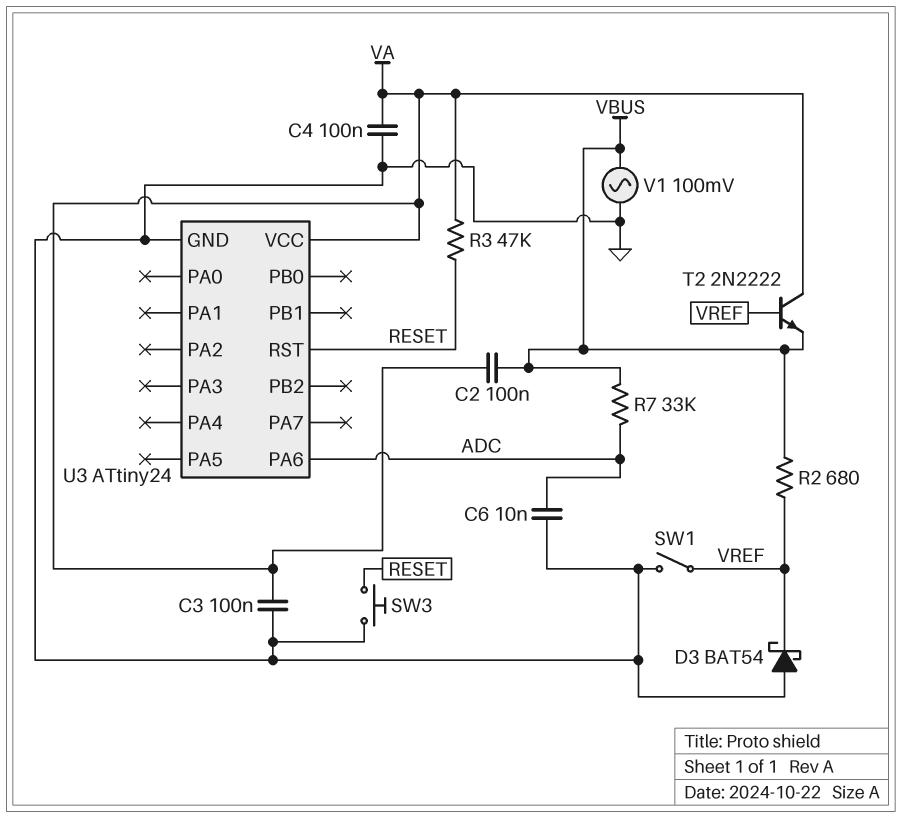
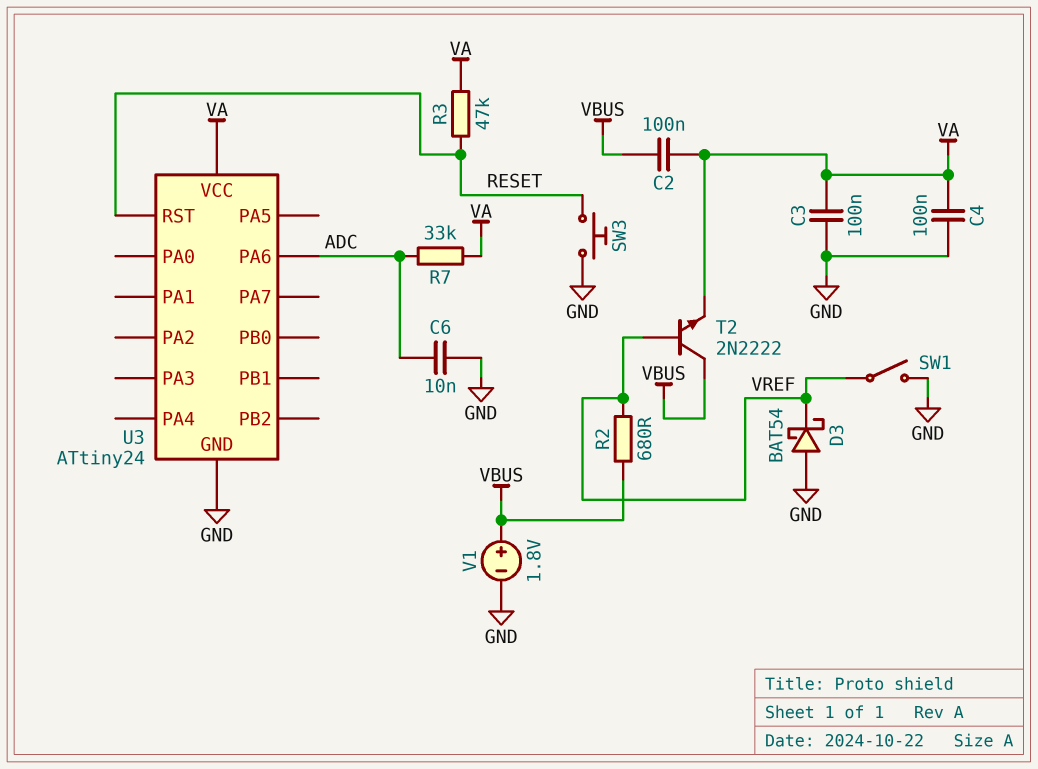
R7: 33k (ADC, VBUS) -> 33k (ADC, VA)
T2: NPN 2N2222 (B VREF, C VA, E VBUS) -> NPN 2N2222 (B VREF, C VBUS, E VA)
V1: AC 100mV (GND, VBUS) -> 1.8V (plus VBUS, minus GND)

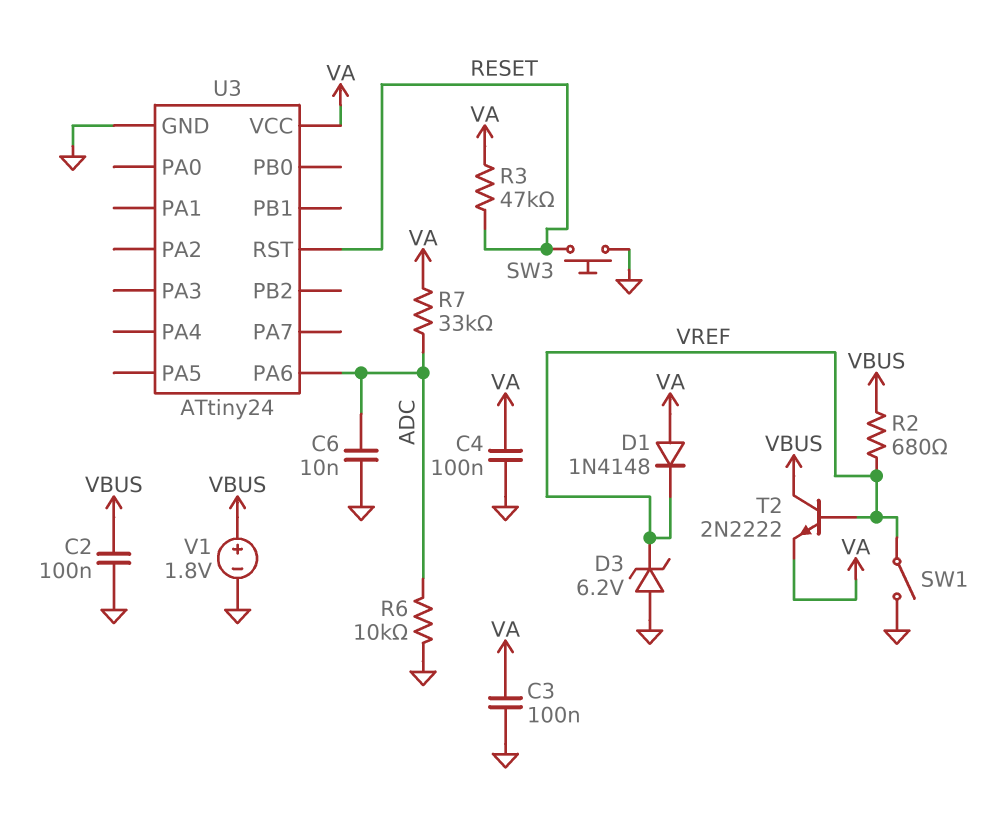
C2: 100nF (VA, VBUS) -> 100nF (GND, VBUS)
D1: none -> diode 1N4148 (A VA, K VREF)
D3: schottky BAT54 (A GND, K VREF) -> zener 6.2V (A GND, K VREF)
R6: none -> 10k (ADC, GND)

